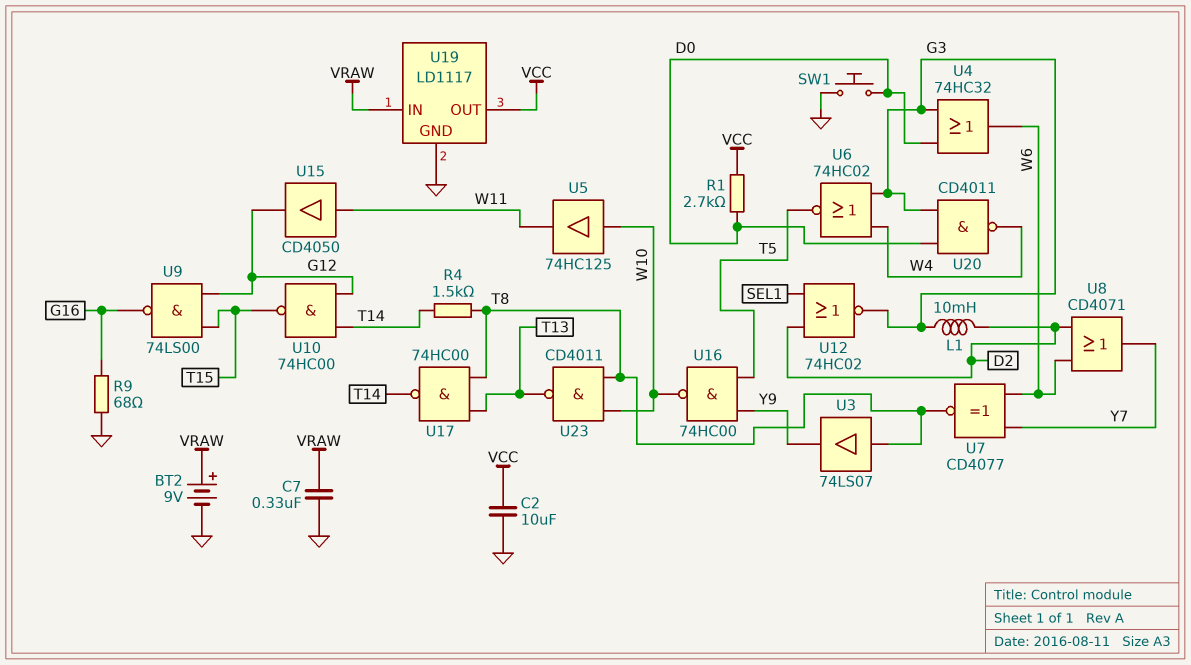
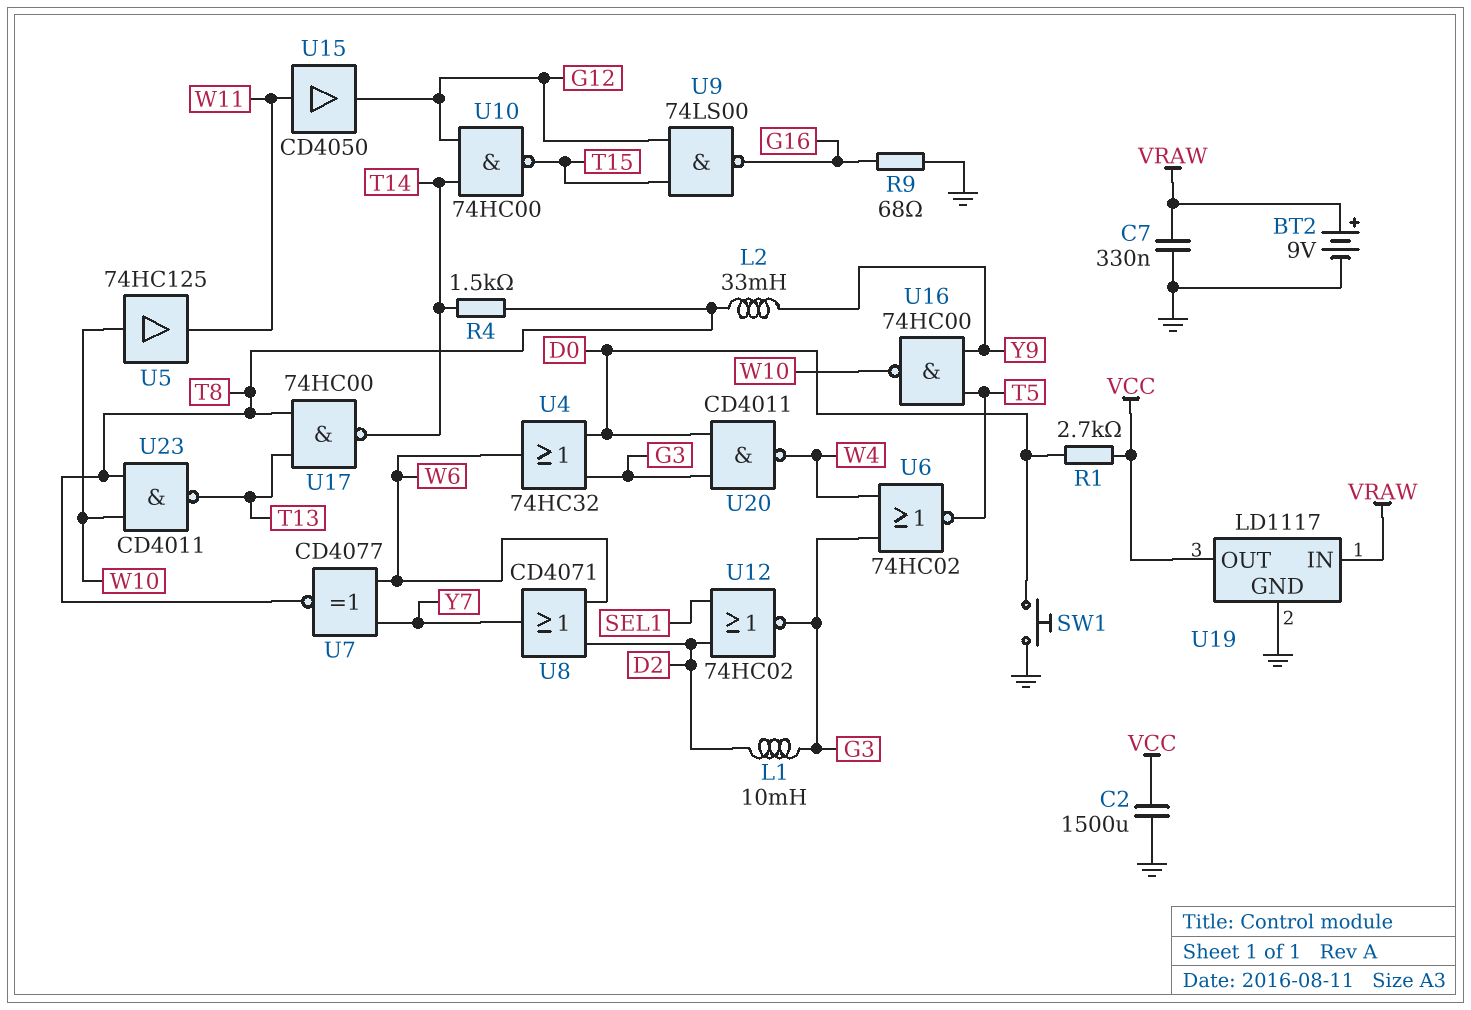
C2: 10uF (GND, VCC) -> 1500uF (GND, VCC)
L2: none -> 33mH (T8, Y9)
U3: buffer 74LS07 (in T8, out Y9) -> none

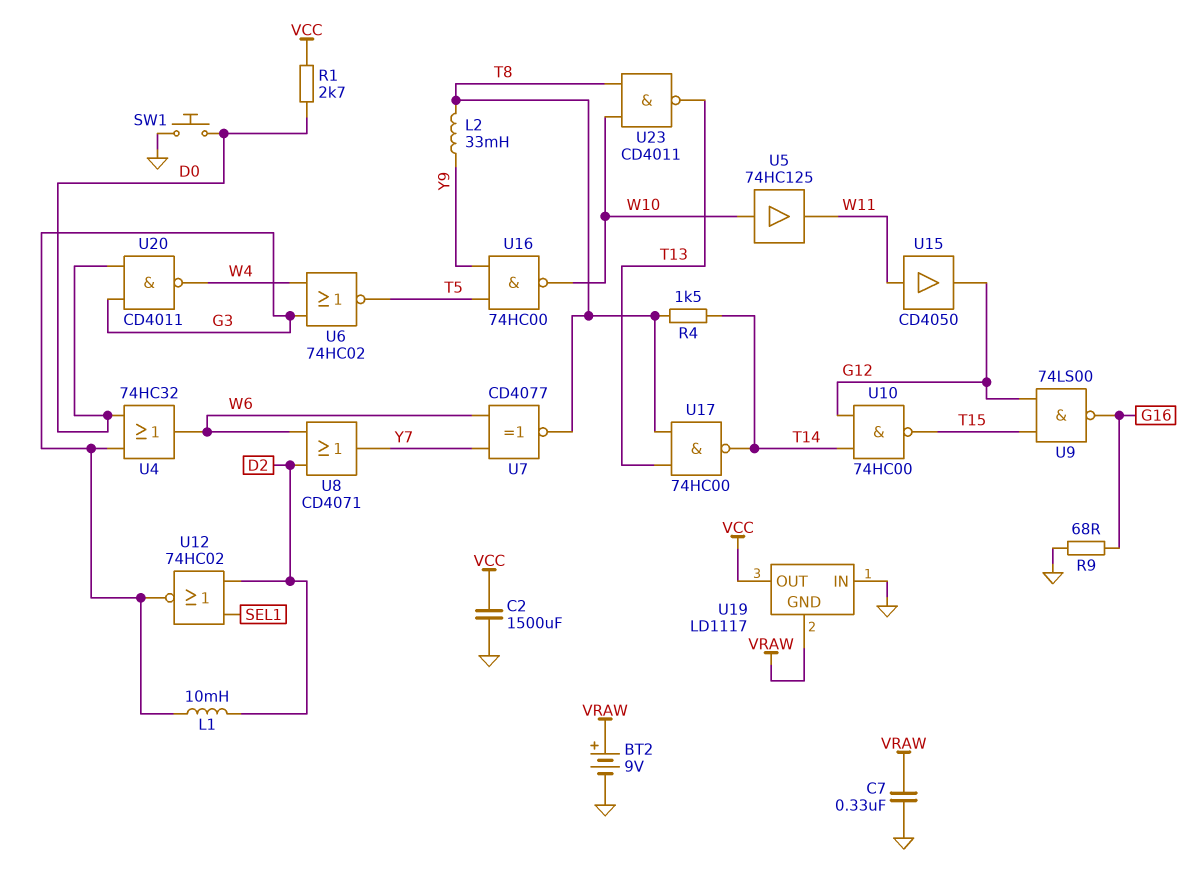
U19 pin GND: GND -> VRAW
U19 pin IN: VRAW -> GND

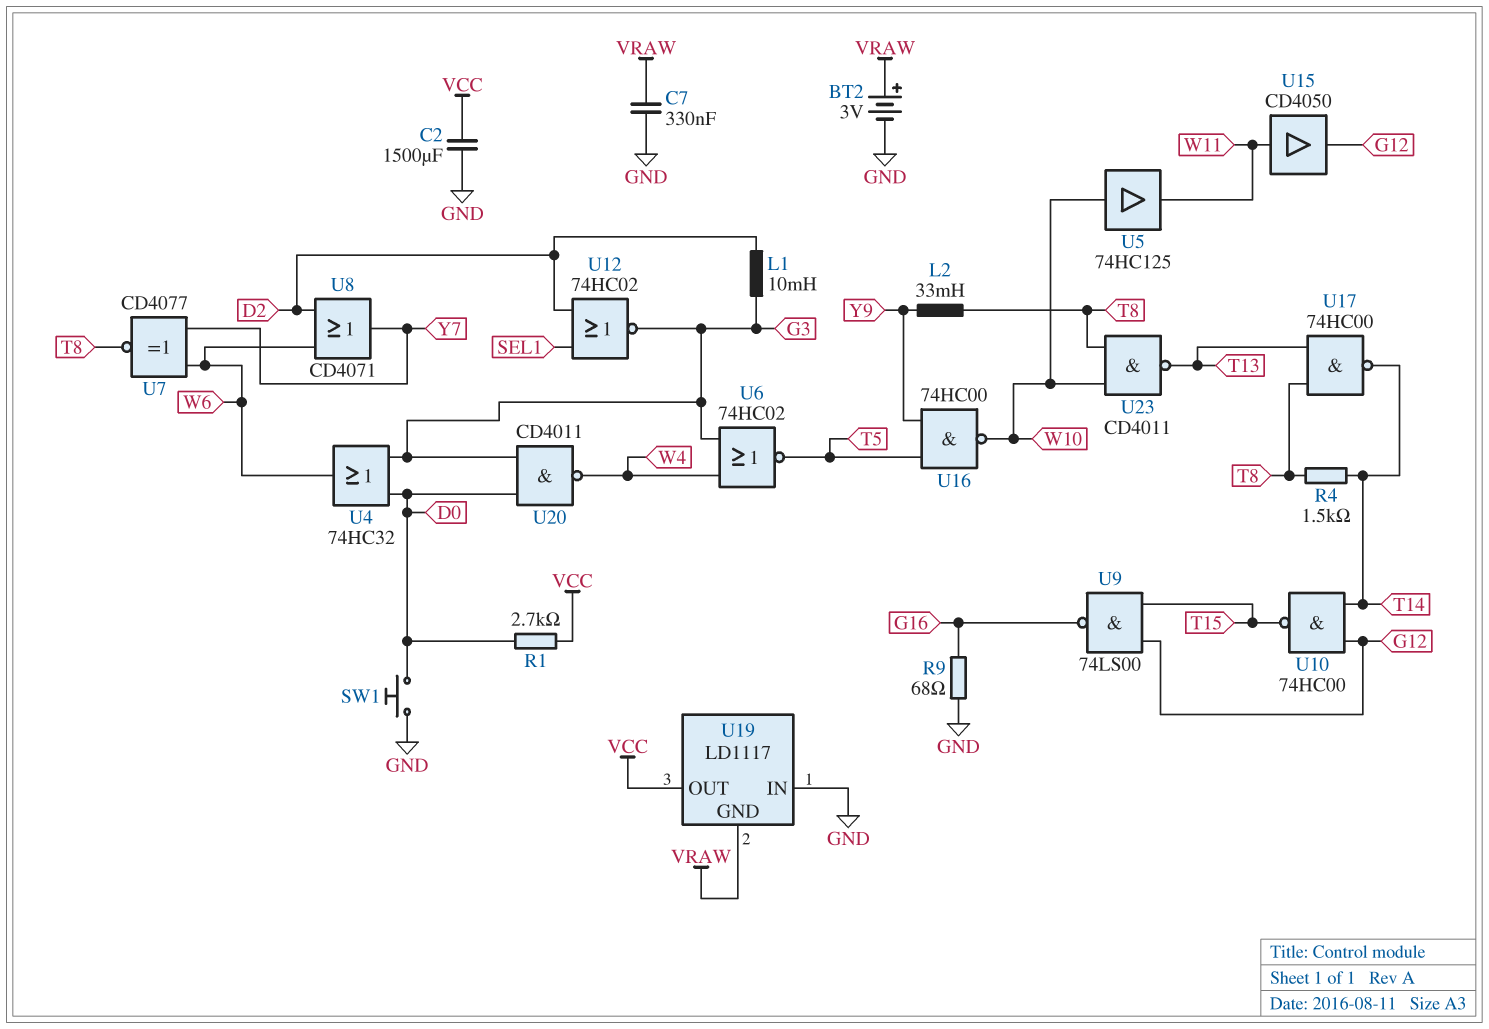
BT2: 9V (plus VRAW, minus GND) -> 3V (plus VRAW, minus GND)

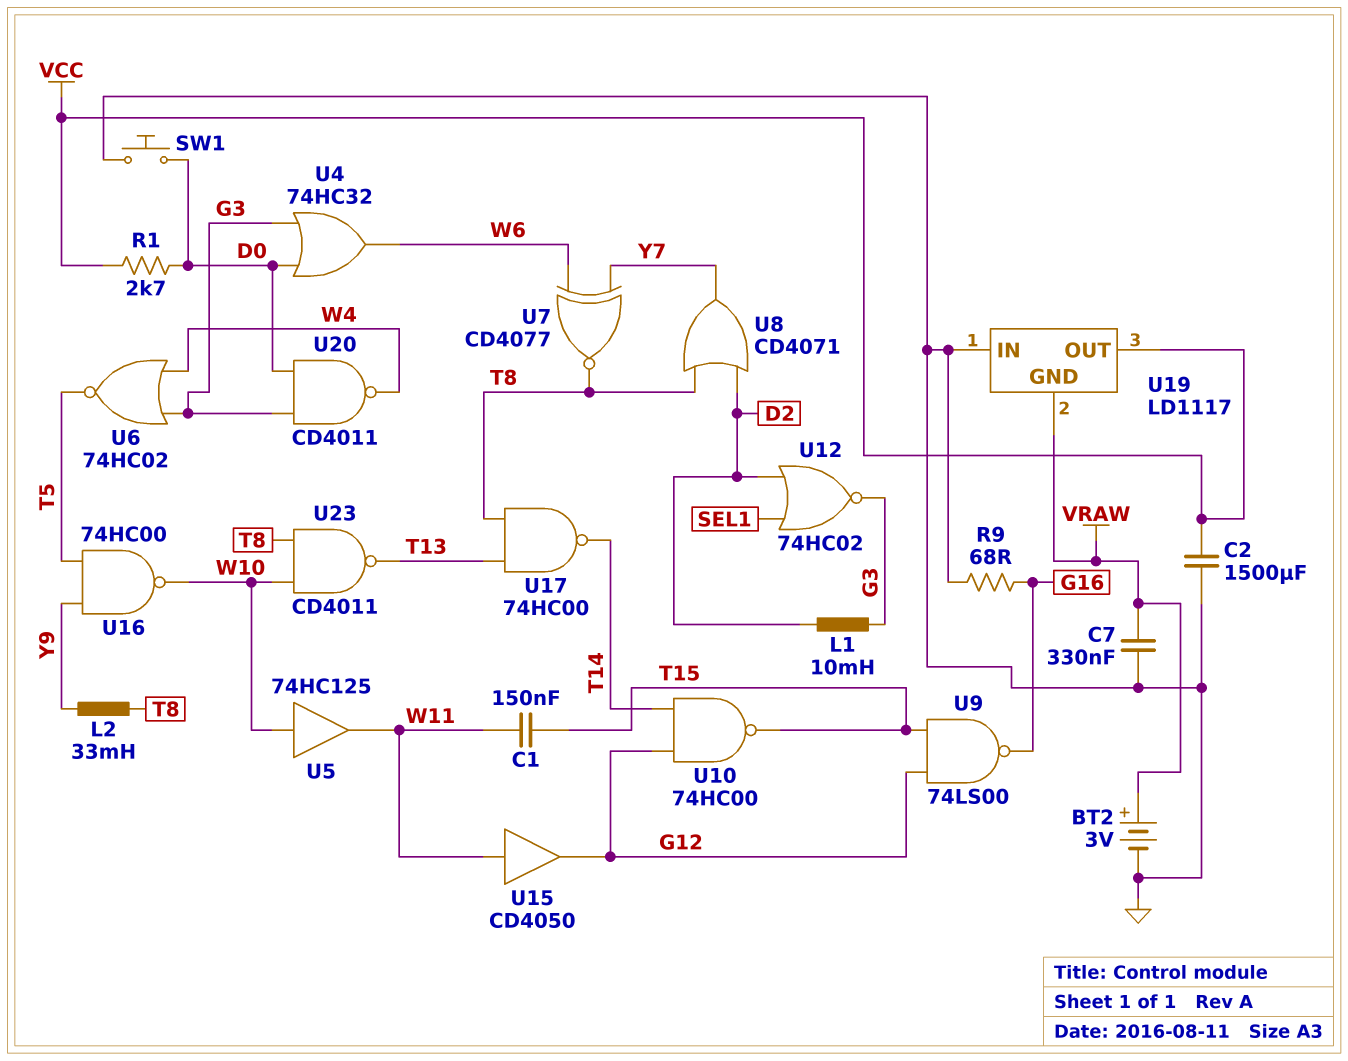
C1: none -> 150nF (T15, W11)
R4: 1.5k (T8, T14) -> none
U8: OR CD4071 (in D2, in W6, out Y7) -> OR CD4071 (in D2, in T8, out Y7)

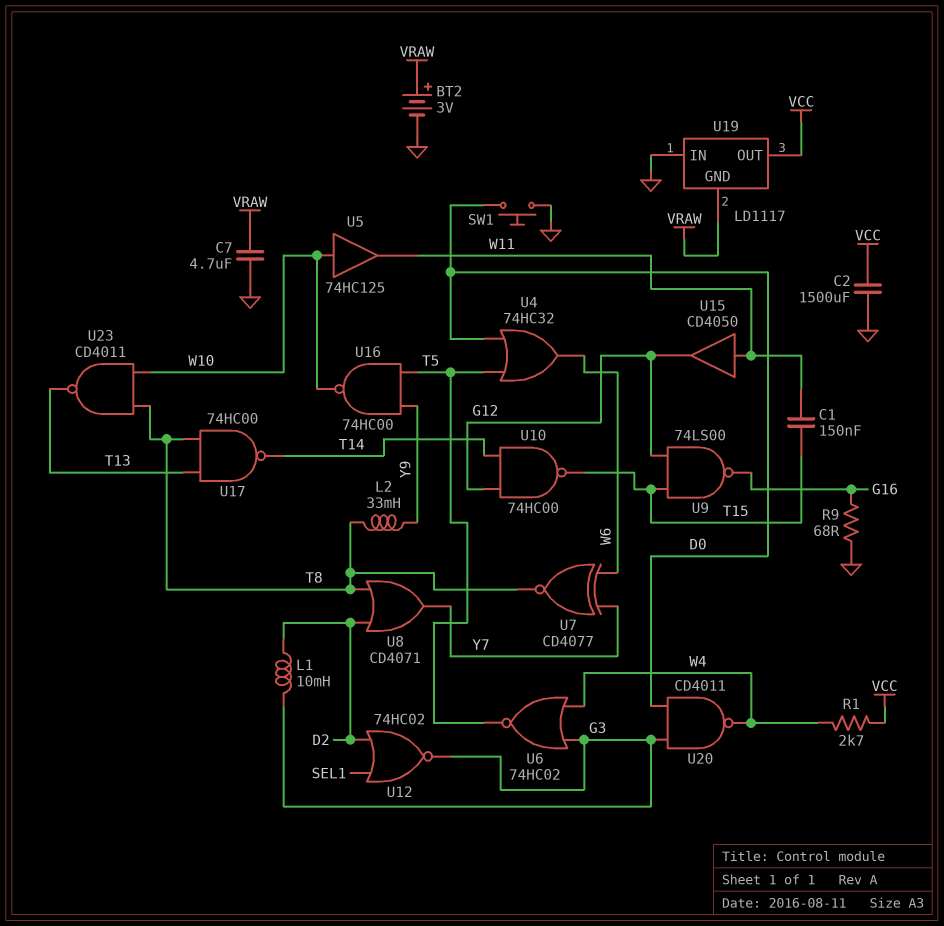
C7: 330nF (GND, VRAW) -> 4.7uF (GND, VRAW)
R1: 2.7k (D0, VCC) -> 2.7k (VCC, W4)
U4: OR 74HC32 (in D0, in G3, out W6) -> OR 74HC32 (in D0, in T5, out W6)

